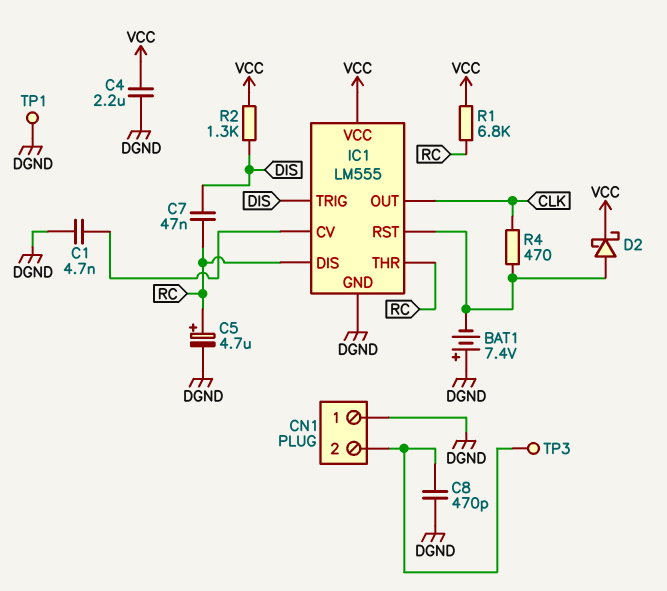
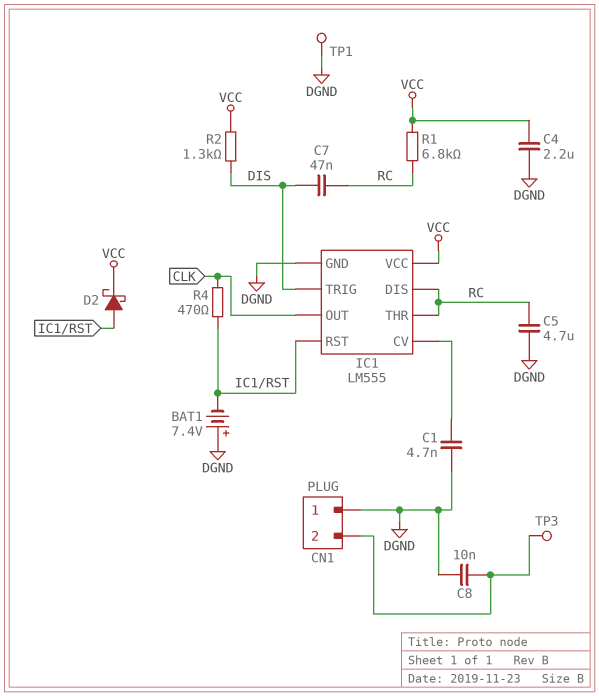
C5: 4.7uF (plus RC, minus DGND) -> 4.7uF (DGND, RC)
C8: 470pF (CN1/2, DGND) -> 10nF (CN1/2, DGND)

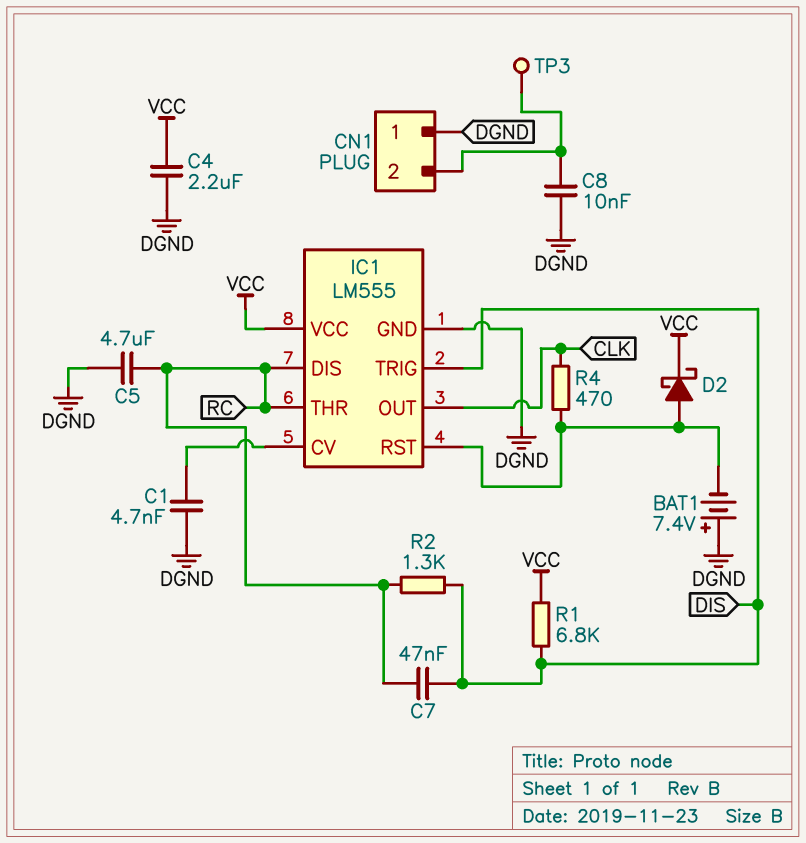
R1: 6.8k (RC, VCC) -> 6.8k (DIS, VCC)
R2: 1.3k (DIS, VCC) -> 1.3k (DIS, RC)
TP1: test point (DGND) -> none

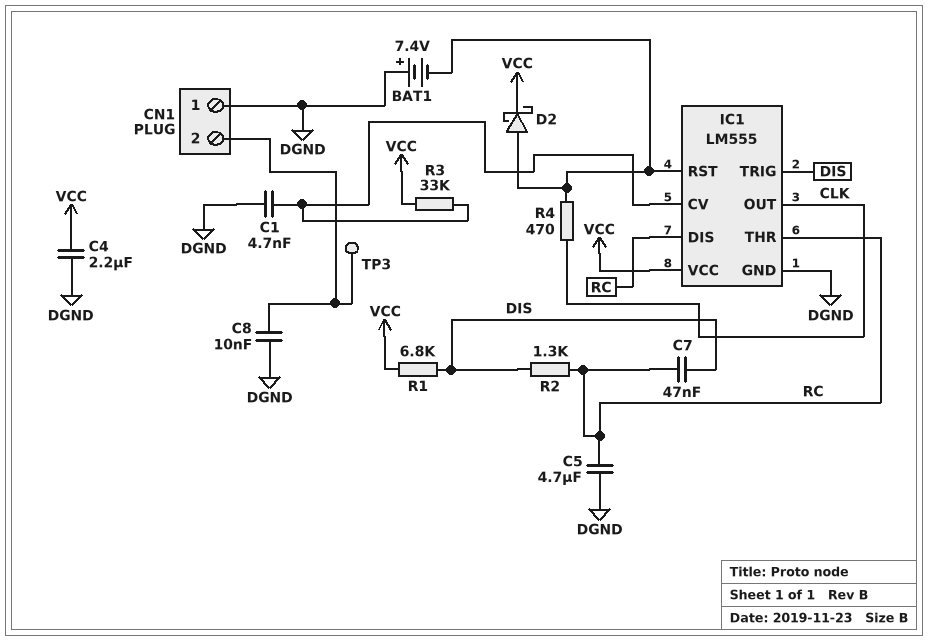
R3: none -> 33k (IC1/CV, VCC)

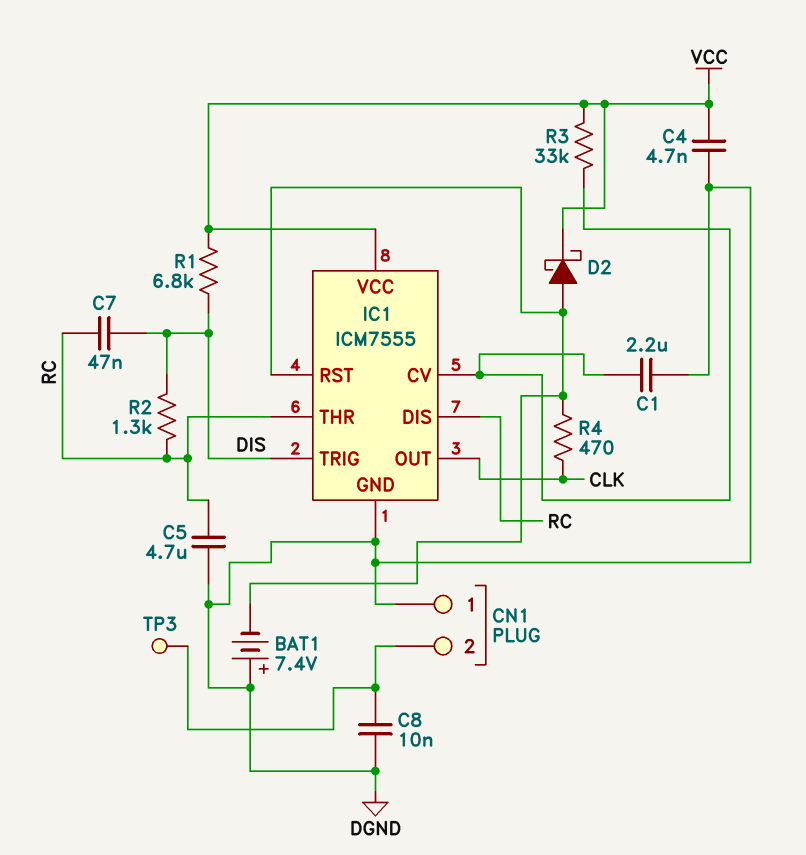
C1: 4.7nF (DGND, IC1/CV) -> 2.2uF (DGND, IC1/CV)
C4: 2.2uF (DGND, VCC) -> 4.7nF (DGND, VCC)
IC1: LM555 -> ICM7555

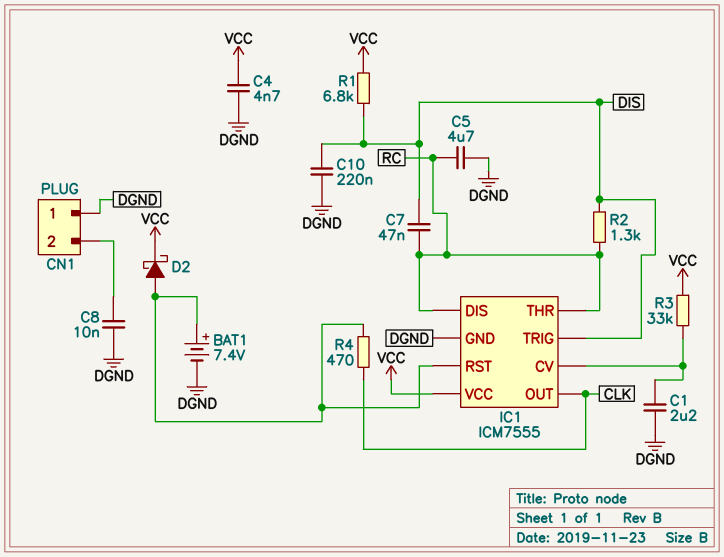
BAT1: 7.4V (plus DGND, minus IC1/RST) -> 7.4V (plus IC1/RST, minus DGND)
C10: none -> 220nF (DGND, DIS)
TP3: test point (CN1/2) -> none

